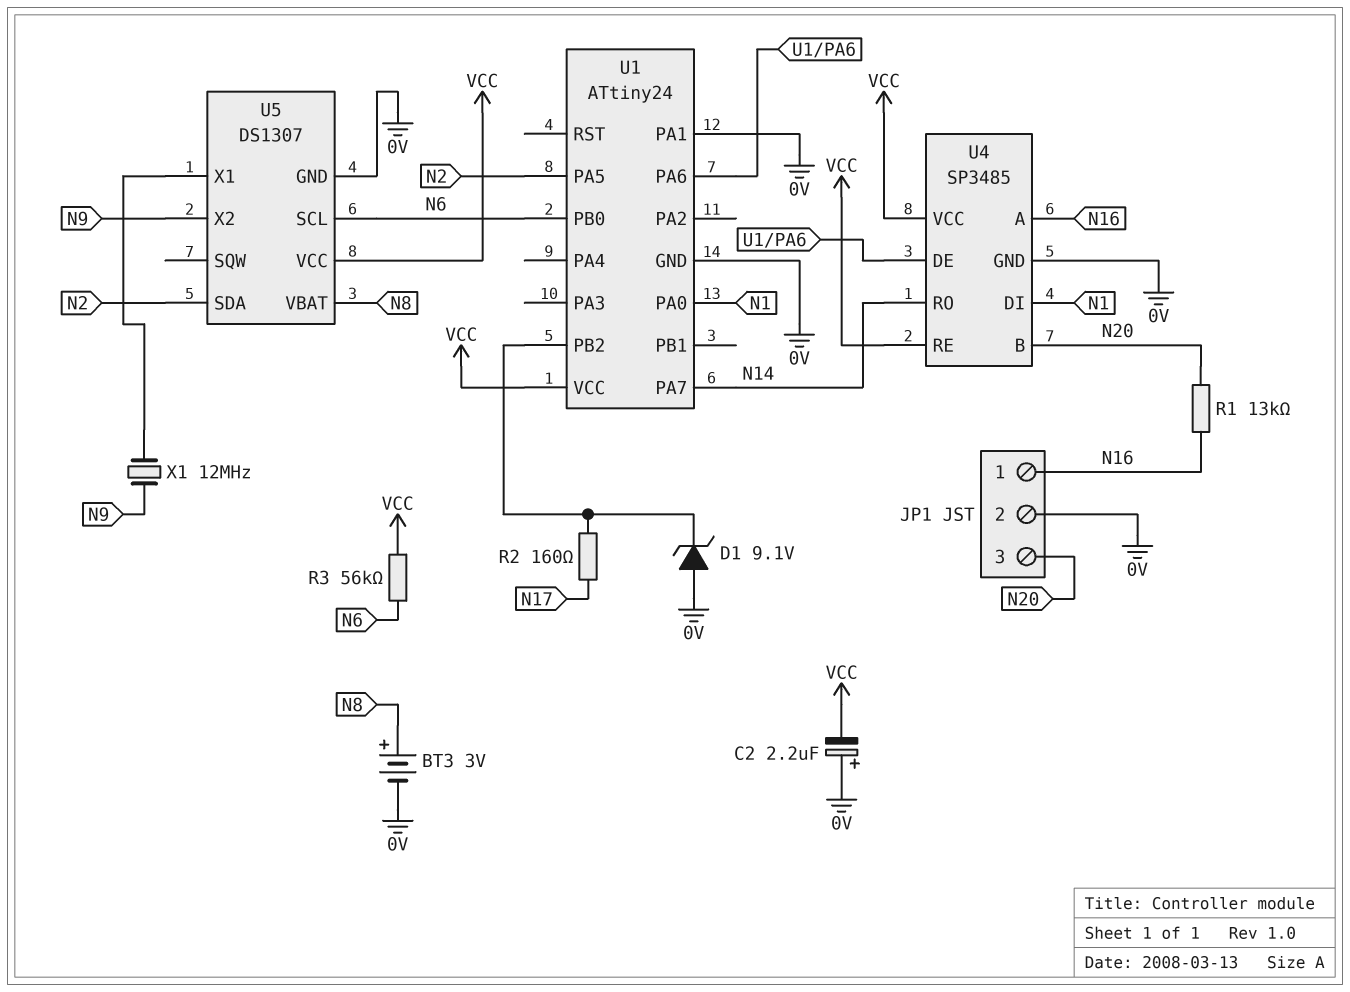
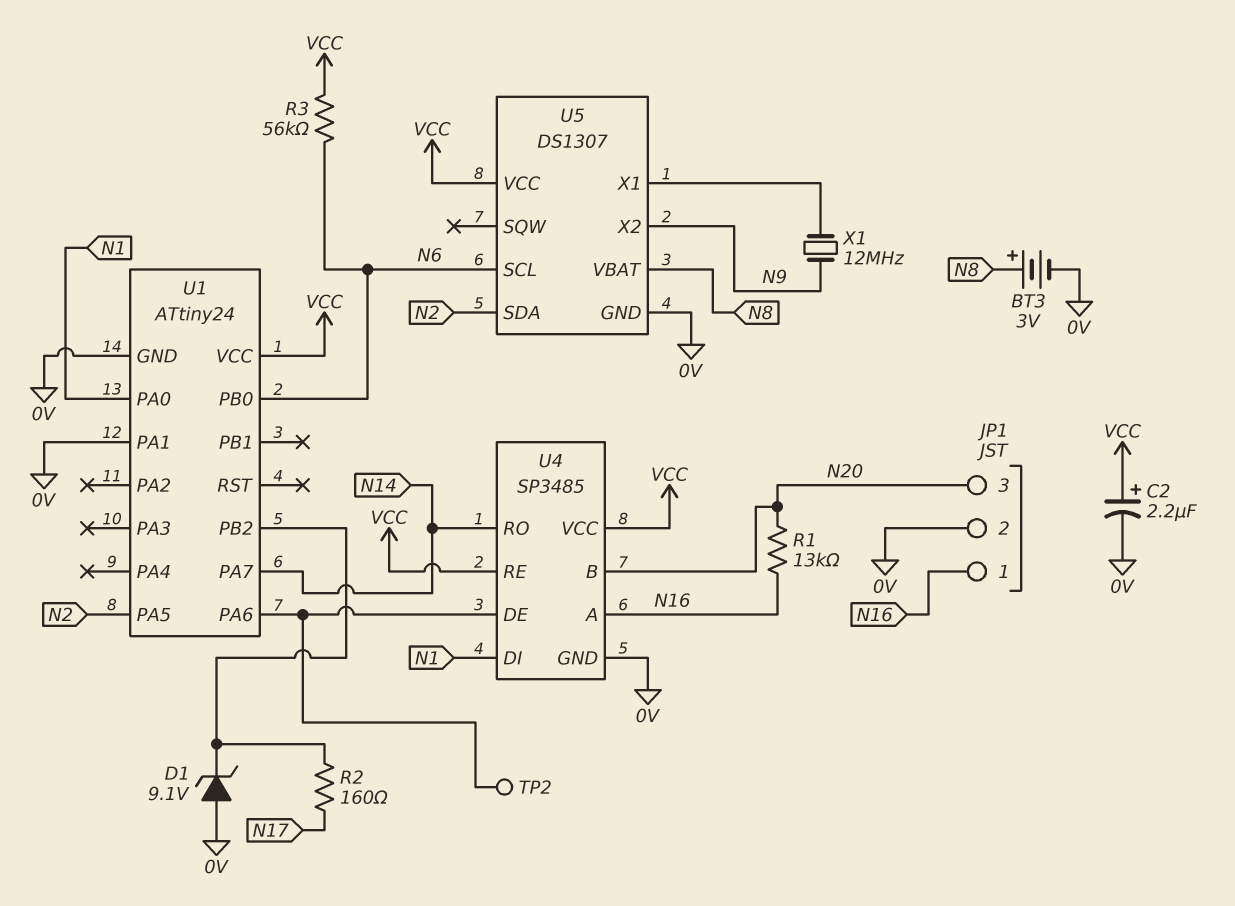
C2: 2.2uF (plus 0V, minus VCC) -> 2.2uF (plus VCC, minus 0V)
TP2: none -> test point (U1/PA6)

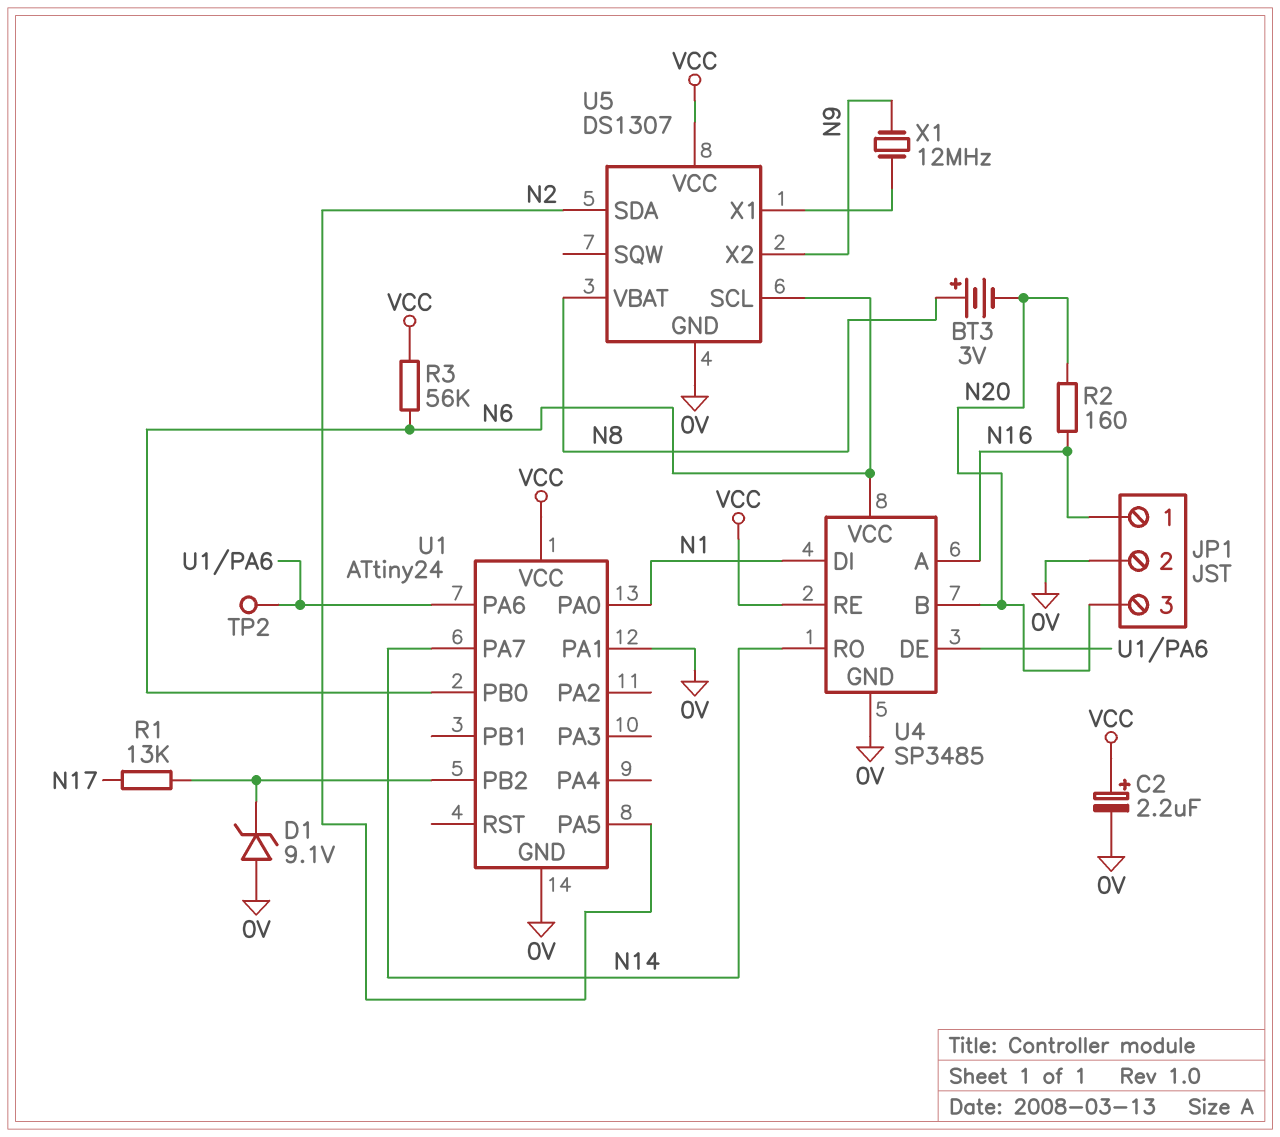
BT3: 3V (plus N8, minus 0V) -> 3V (plus N8, minus N20)
R1: 13k (N16, N20) -> 13k (N17, U1/PB2)
R2: 160 (N17, U1/PB2) -> 160 (N16, N20)
U4 pin VCC: VCC -> N6

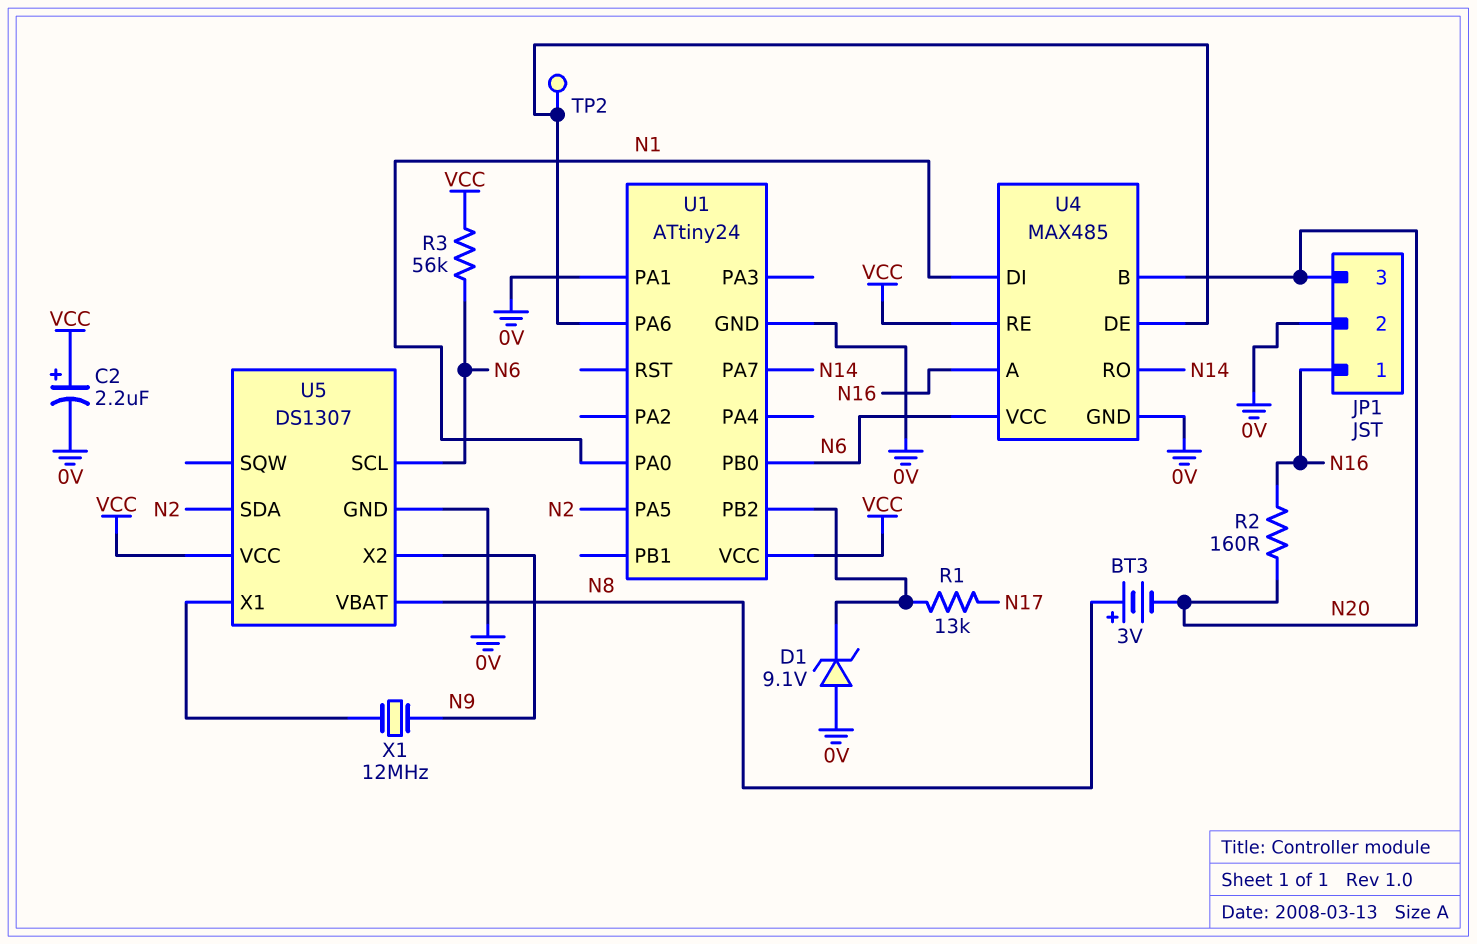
U4: SP3485 -> MAX485

